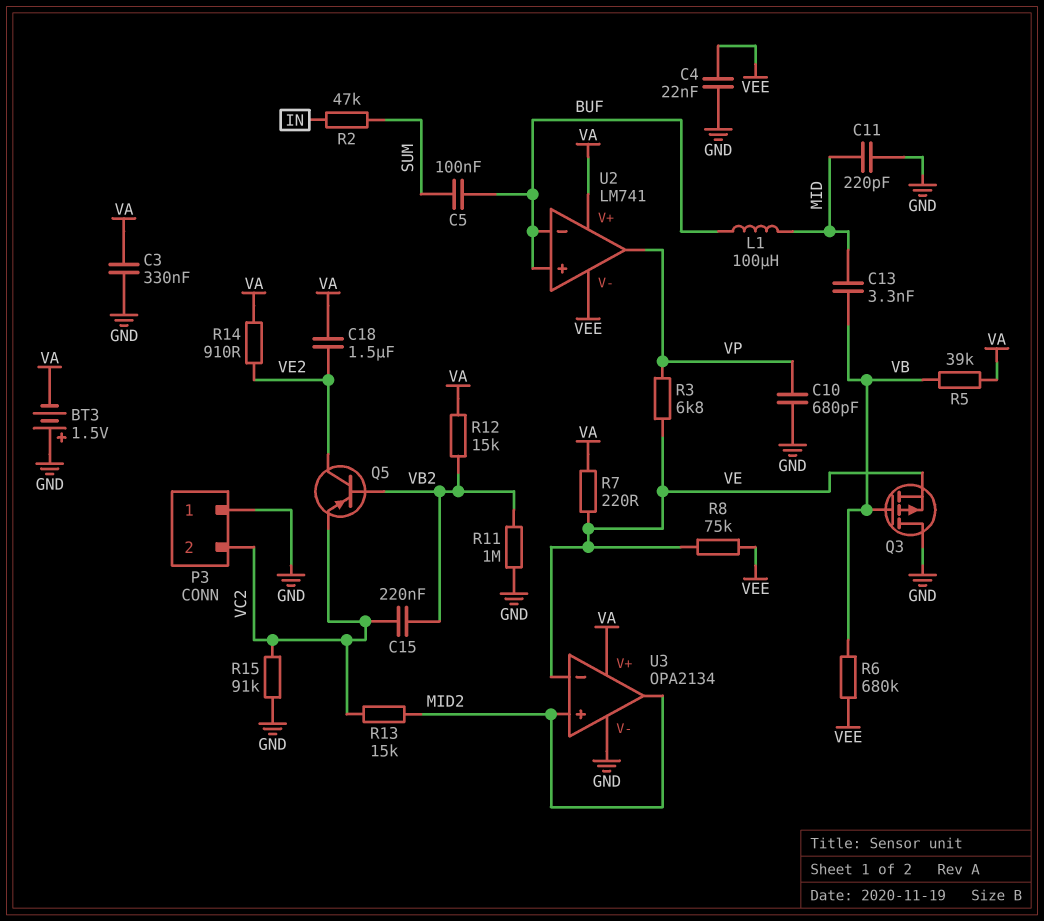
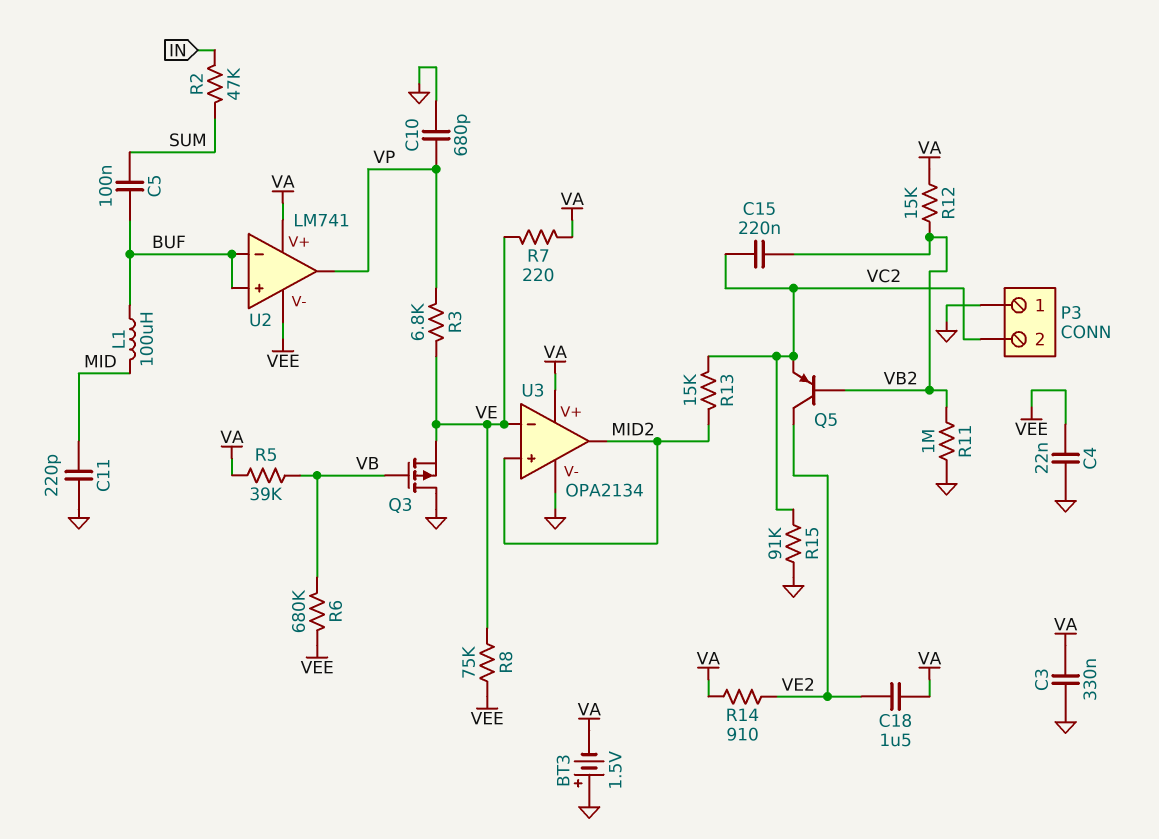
C13: 3.3nF (MID, VB) -> none

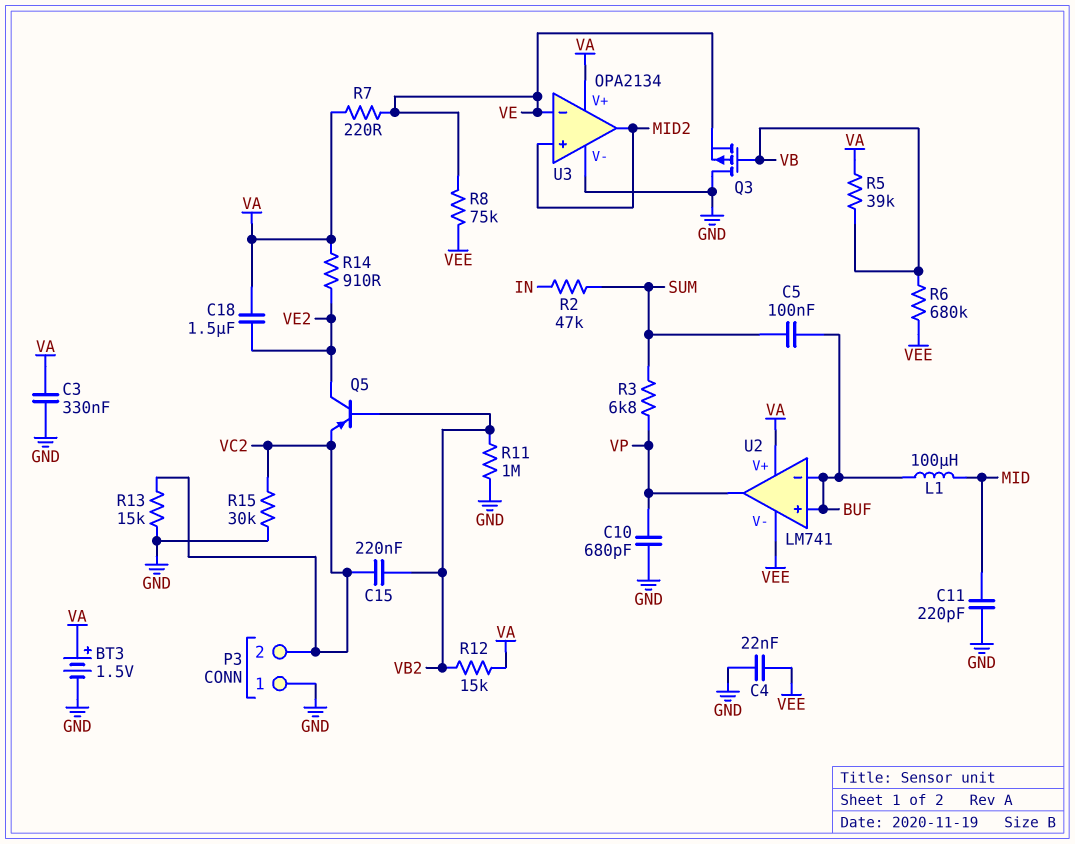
BT3: 1.5V (plus GND, minus VA) -> 1.5V (plus VA, minus GND)
R3: 6.8k (VE, VP) -> 6.8k (SUM, VP)
R13: 15k (MID2, VC2) -> 15k (GND, VC2)
R15: 91k (GND, VC2) -> 30k (GND, VC2)

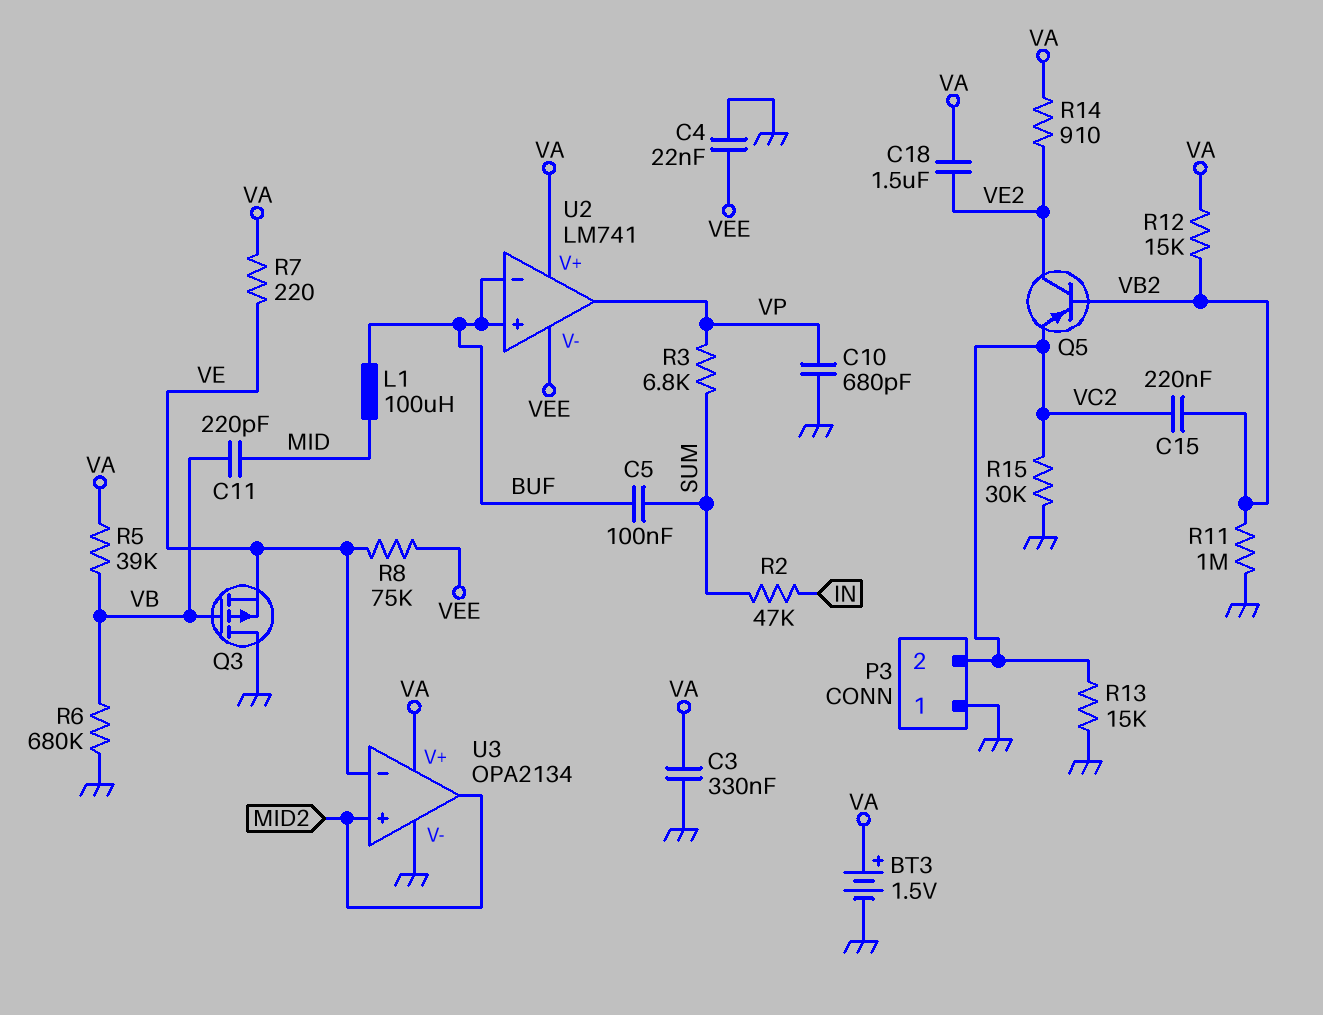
C11: 220pF (GND, MID) -> 220pF (MID, VB)
R6: 680k (VB, VEE) -> 680k (GND, VB)

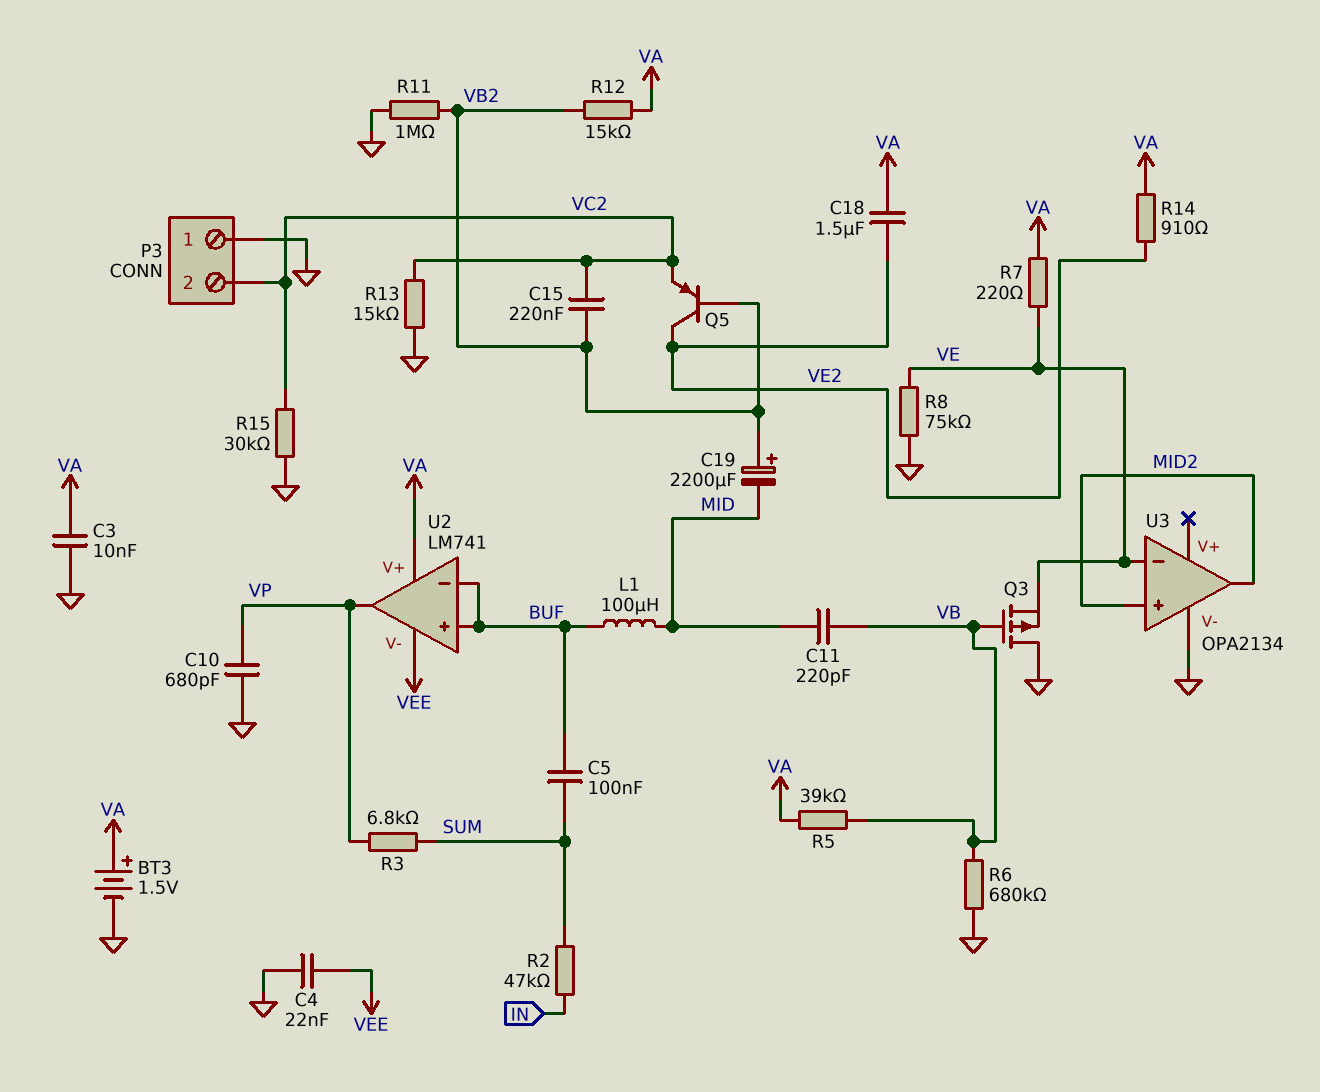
C3: 330nF (GND, VA) -> 10nF (GND, VA)
C19: none -> 2200uF (plus VB2, minus MID)
R8: 75k (VE, VEE) -> 75k (GND, VE)
U3 pin V+: VA -> none

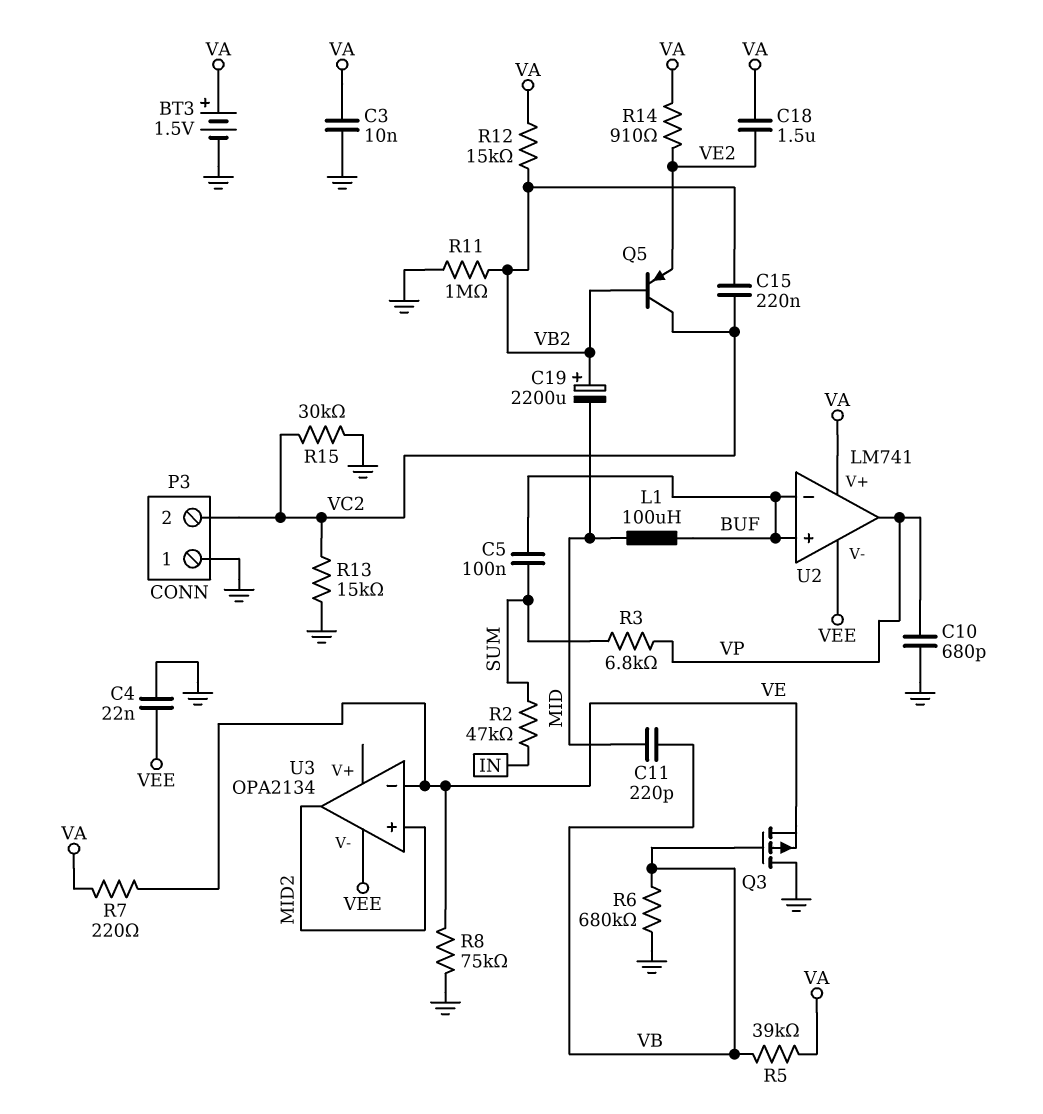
Q5: PNP (B VB2, C VE2, E VC2) -> PNP (B VB2, C VC2, E VE2)
U3 pin V-: GND -> VEE

